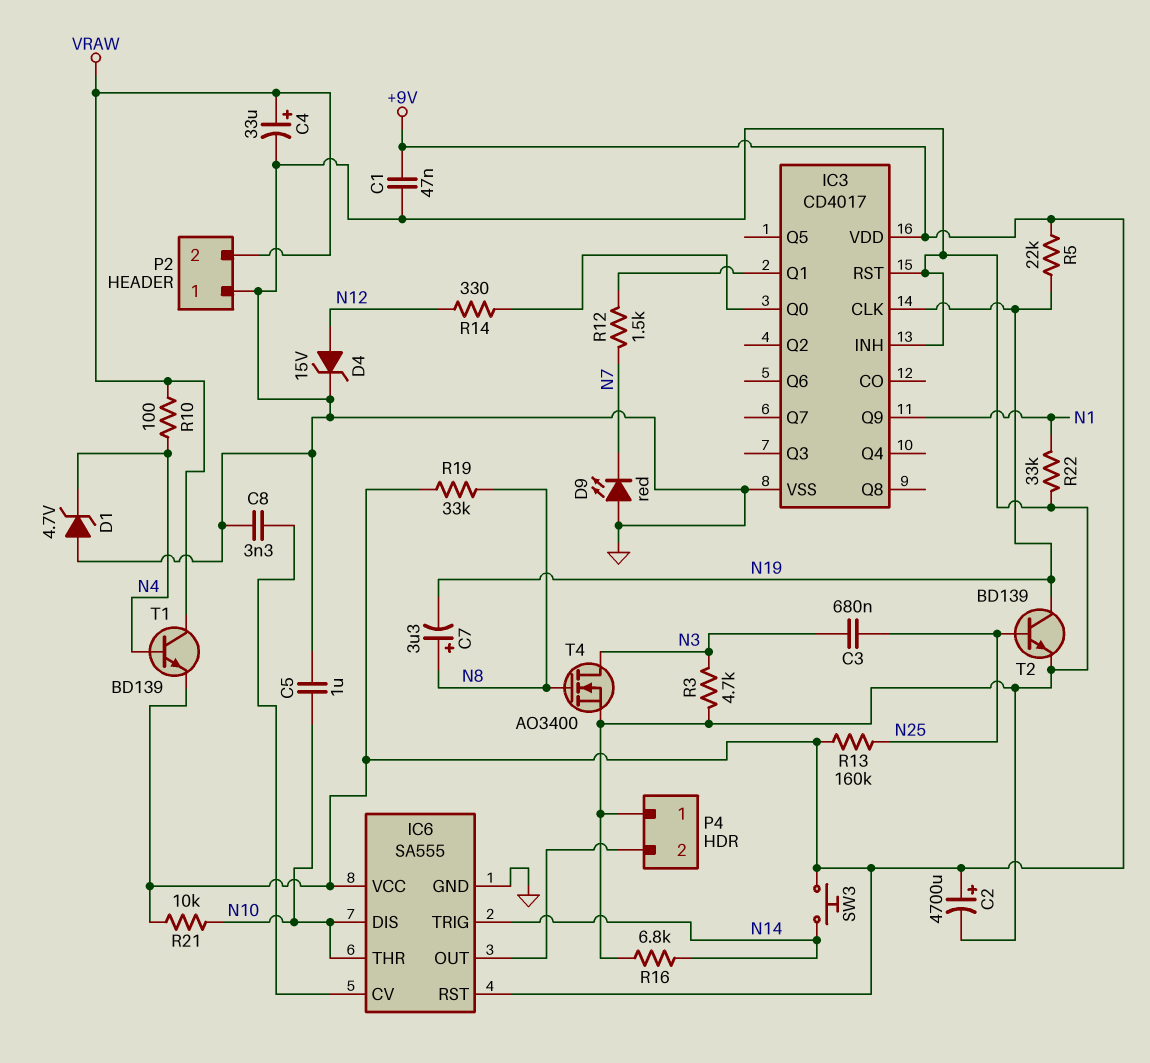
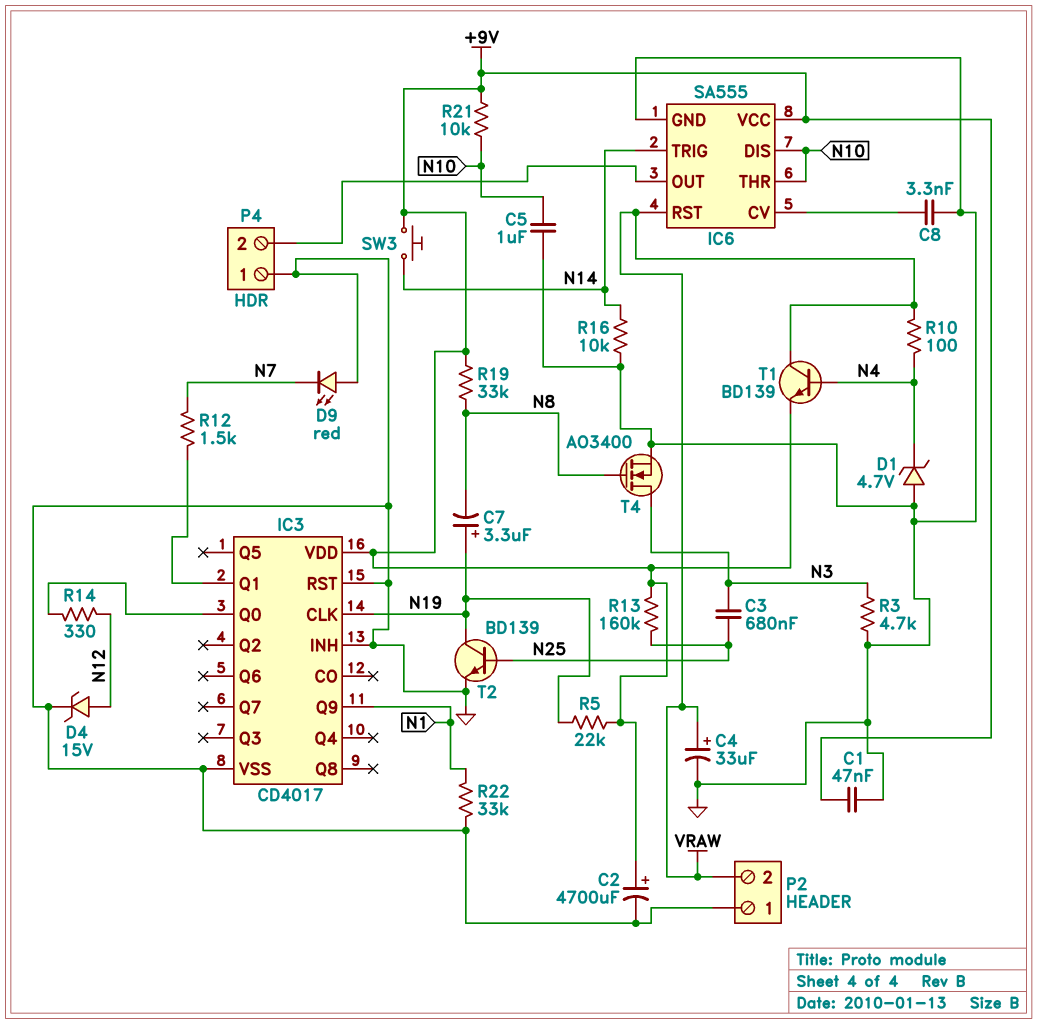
C7: 3.3uF (plus N8, minus N19) -> 3.3uF (plus N19, minus N8)
IC6 pin RST: +9V -> VRAW
R16: 6.8k (GND, N14) -> 10k (GND, N14)

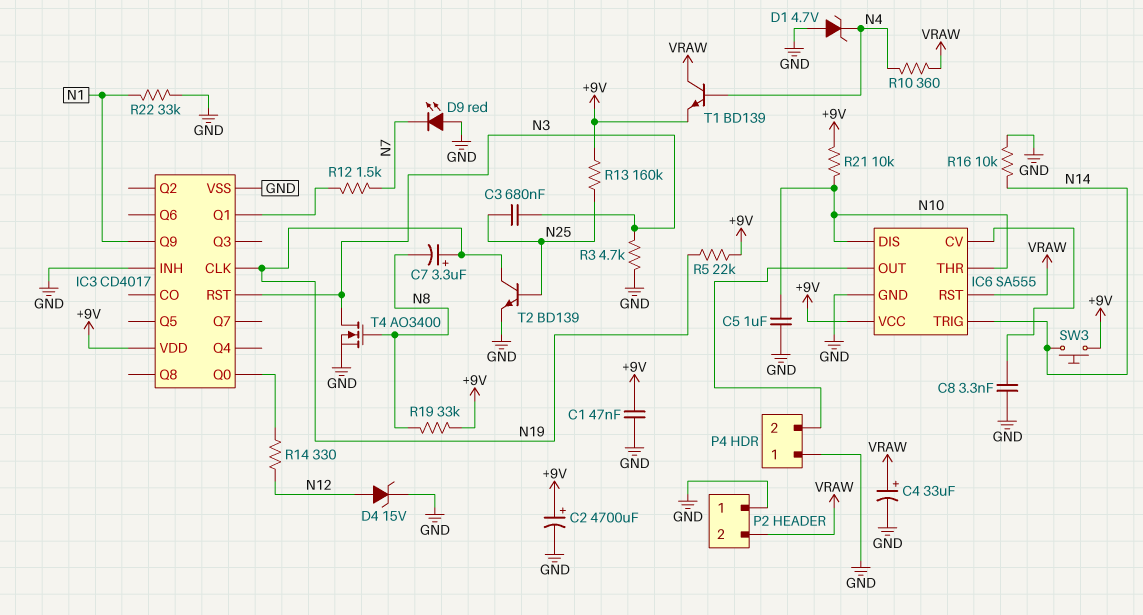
IC3 pin RST: GND -> N3
R10: 100 (N4, VRAW) -> 360 (N4, VRAW)

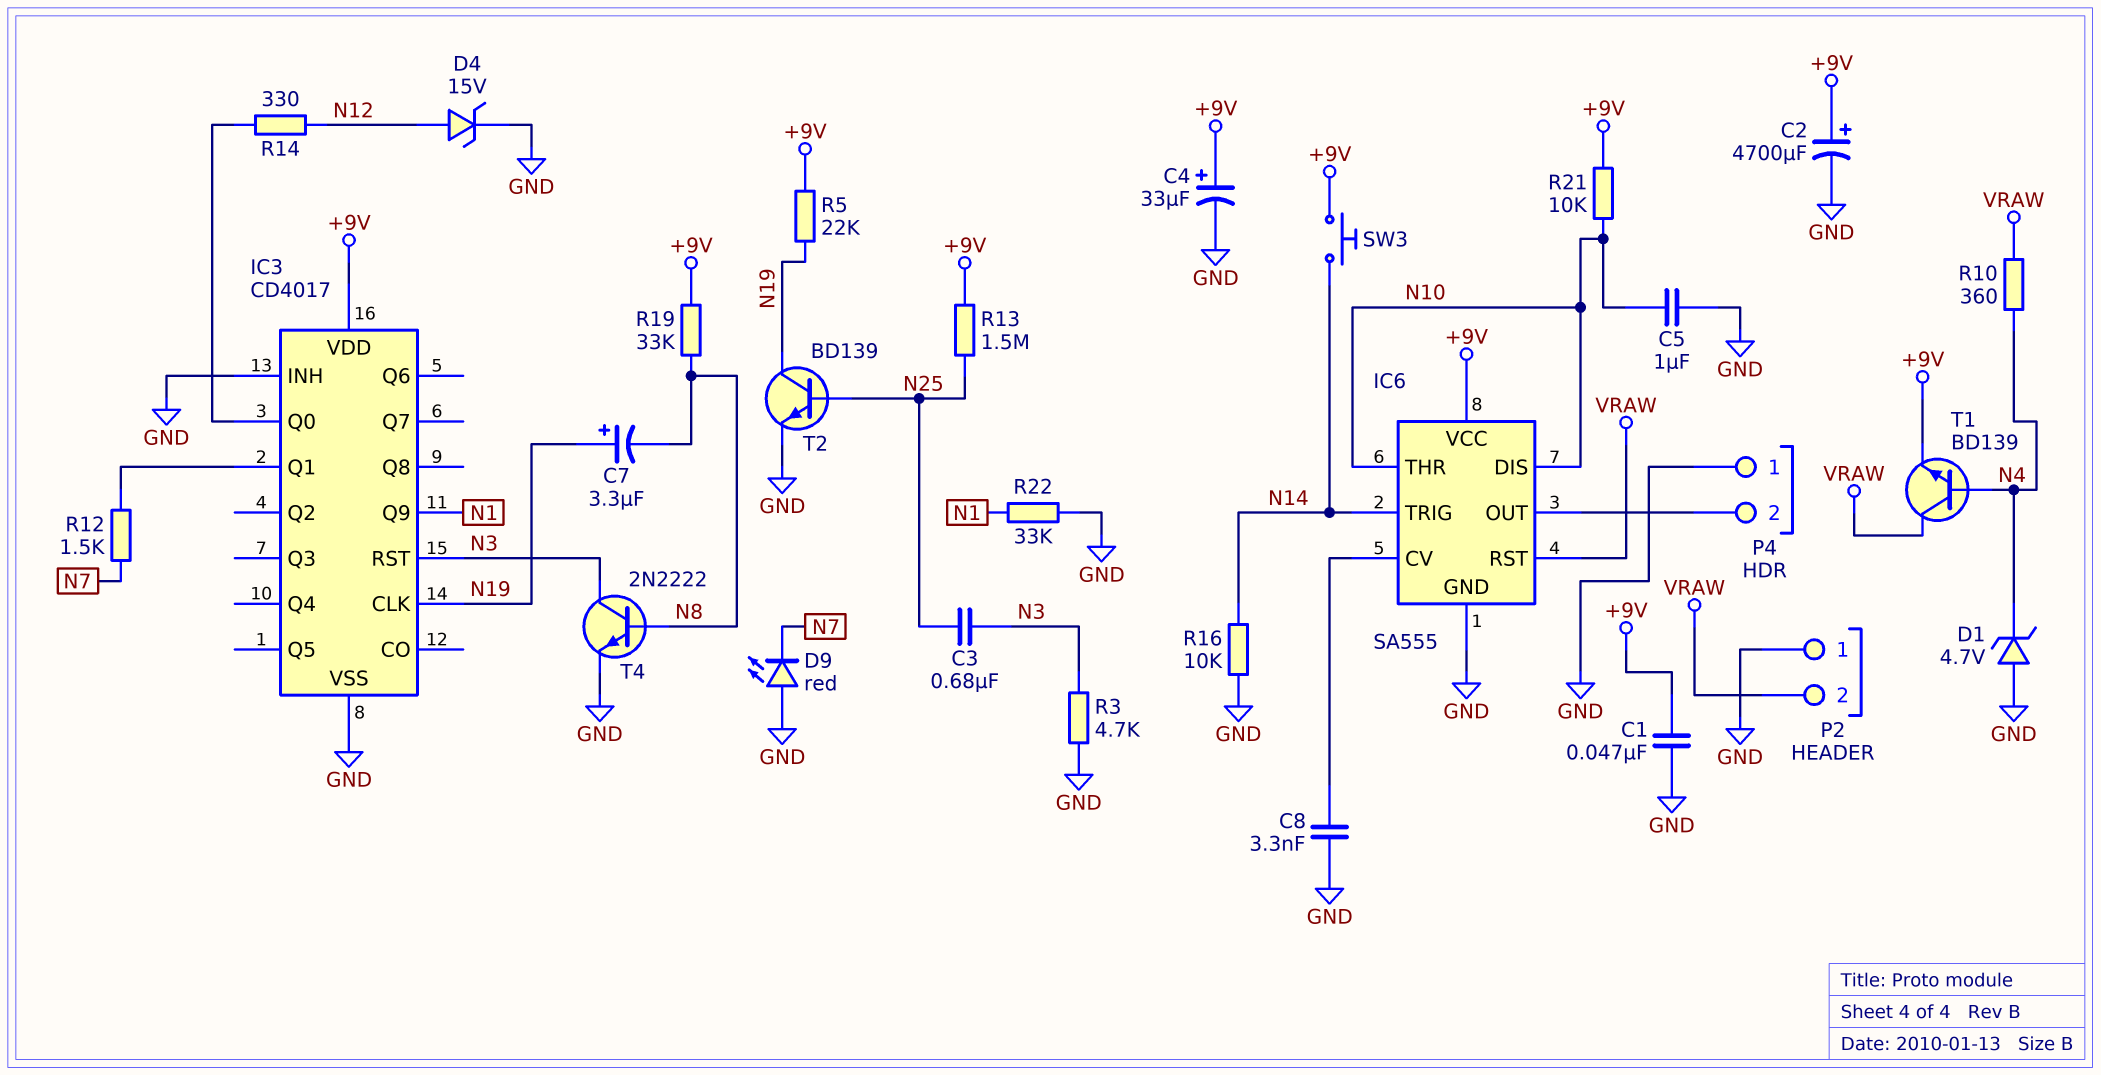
C4: 33uF (plus VRAW, minus GND) -> 33uF (plus +9V, minus GND)
R13: 160k (+9V, N25) -> 1.5M (+9V, N25)
T4: NMOS AO3400 (G N8, D N3, S GND) -> NPN 2N2222 (B N8, C N3, E GND)

